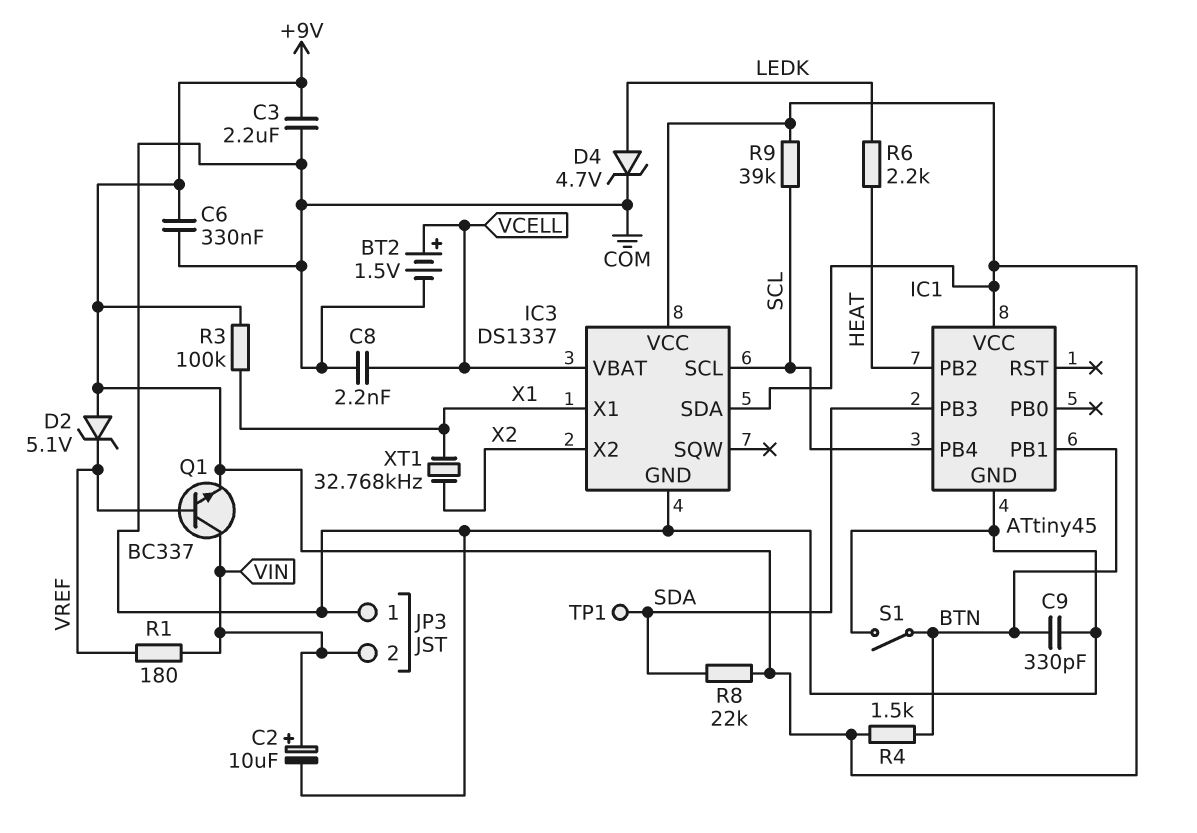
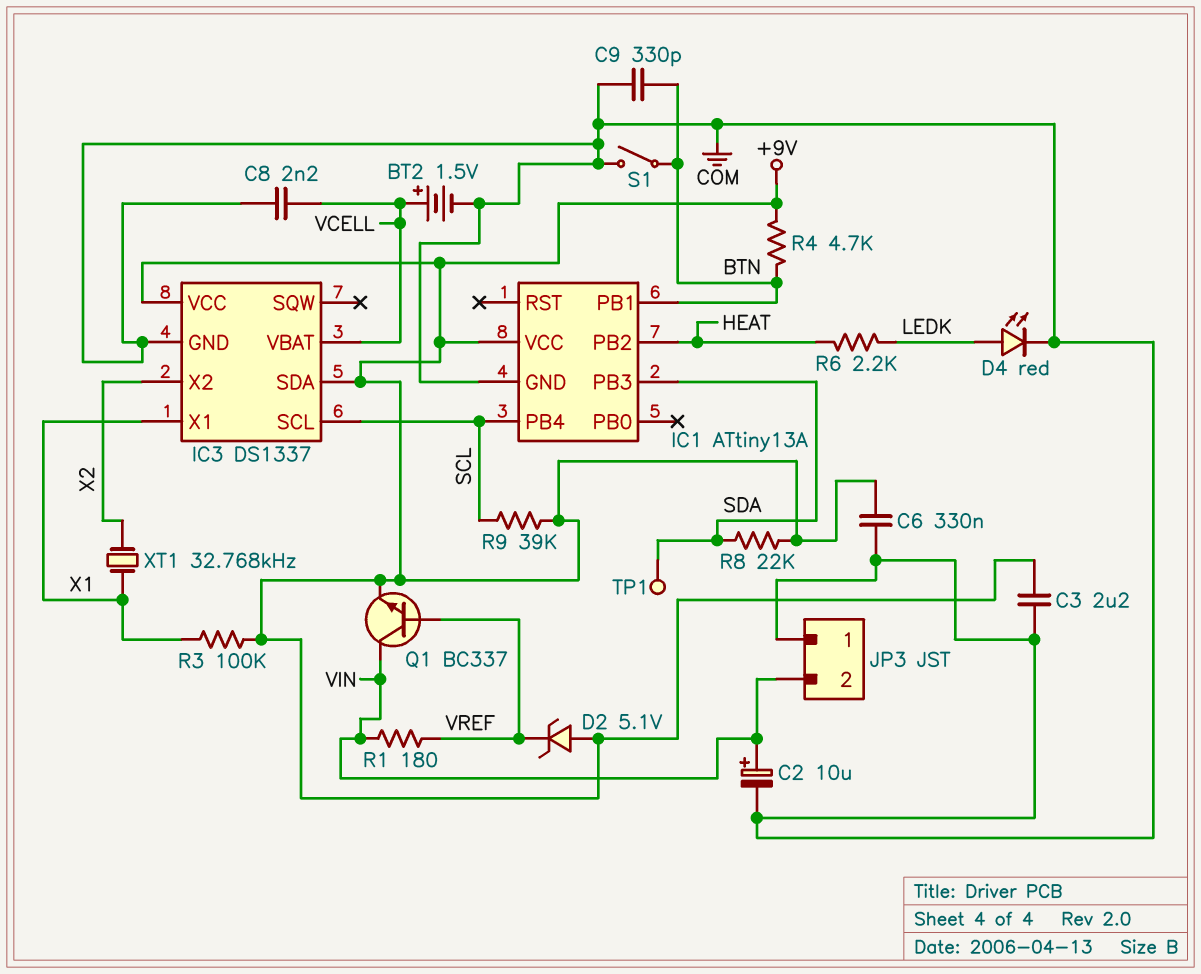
D4: zener 4.7V (A LEDK, K COM) -> LED red (A LEDK, K COM)
IC1: ATtiny45 -> ATtiny13A
R4: 1.5k (+9V, BTN) -> 4.7k (+9V, BTN)

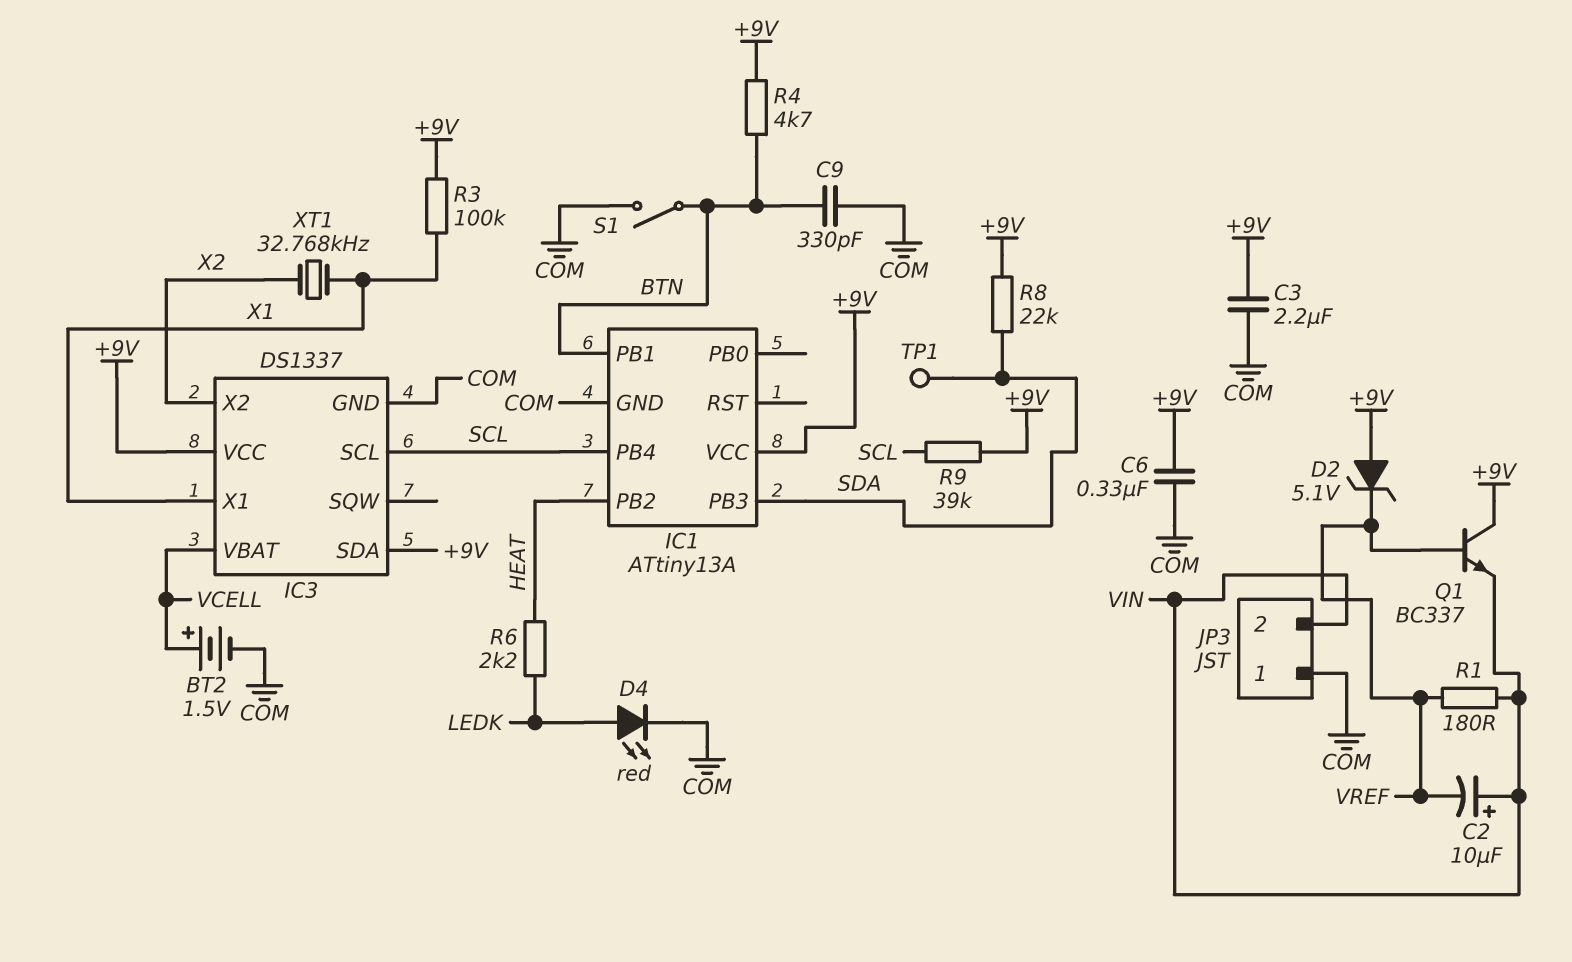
C2: 10uF (plus VIN, minus COM) -> 10uF (plus VIN, minus VREF)
C8: 2.2nF (COM, VCELL) -> none
Q1: NPN BC337 (B VREF, C VIN, E +9V) -> NPN BC337 (B VREF, C +9V, E VIN)

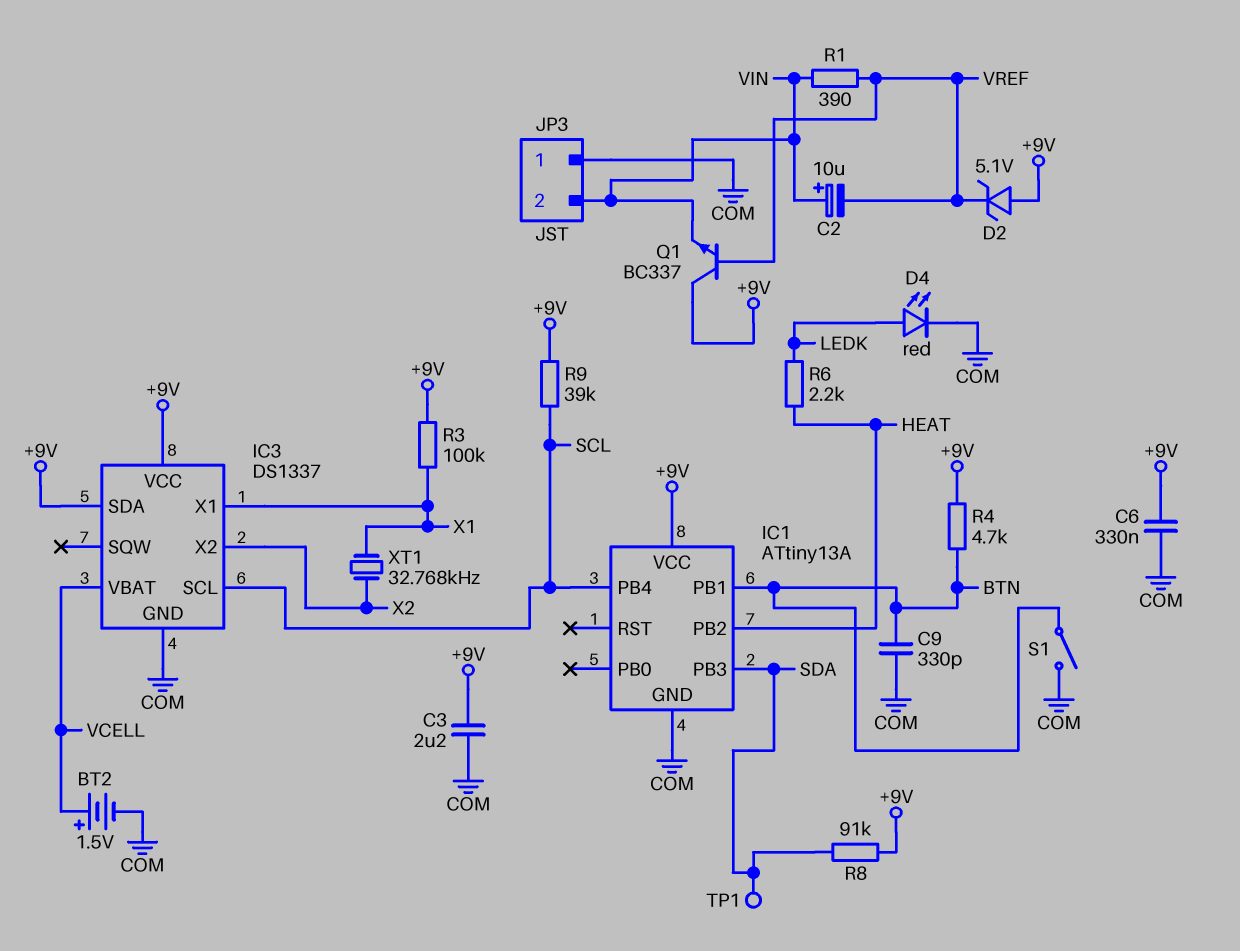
R1: 180 (VIN, VREF) -> 390 (VIN, VREF)
R8: 22k (+9V, SDA) -> 91k (+9V, SDA)

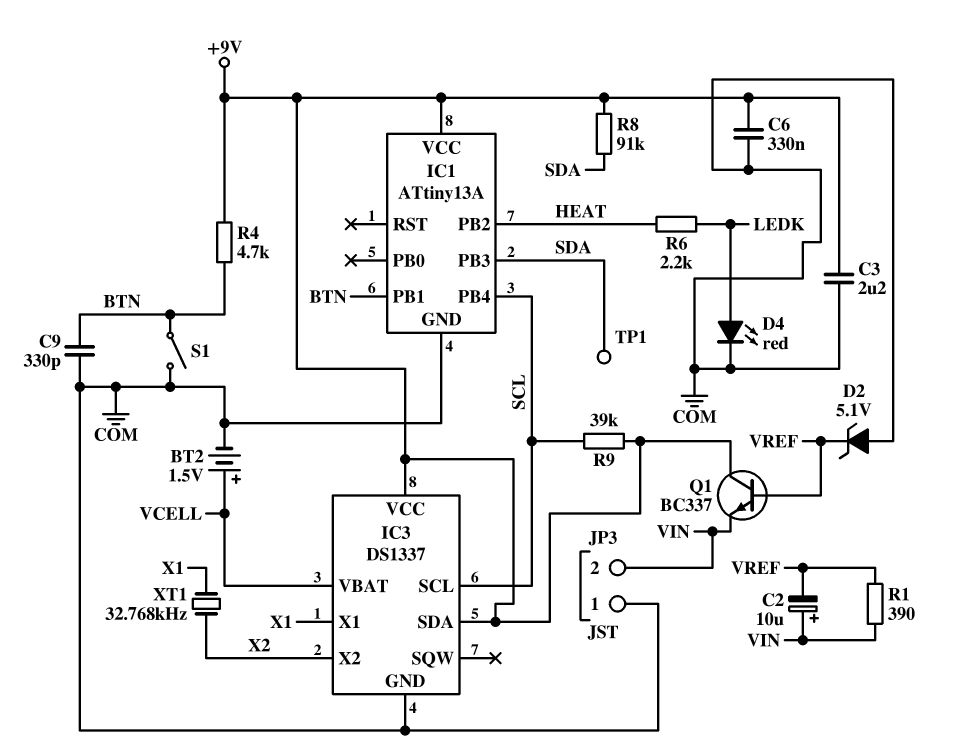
D2: zener 5.1V (A +9V, K VREF) -> zener 5.1V (A COM, K VREF)
R3: 100k (+9V, X1) -> none

